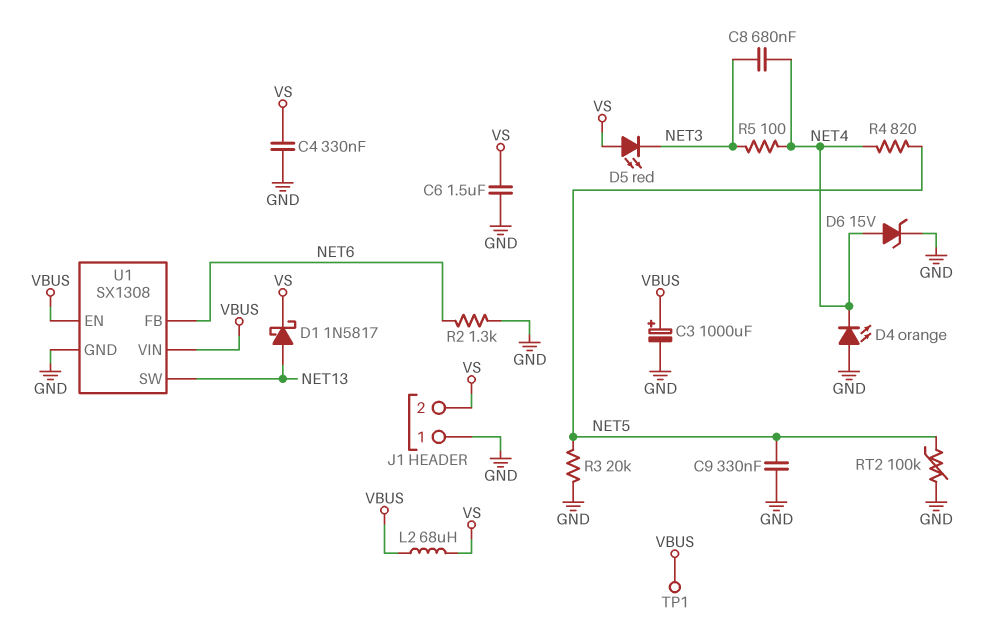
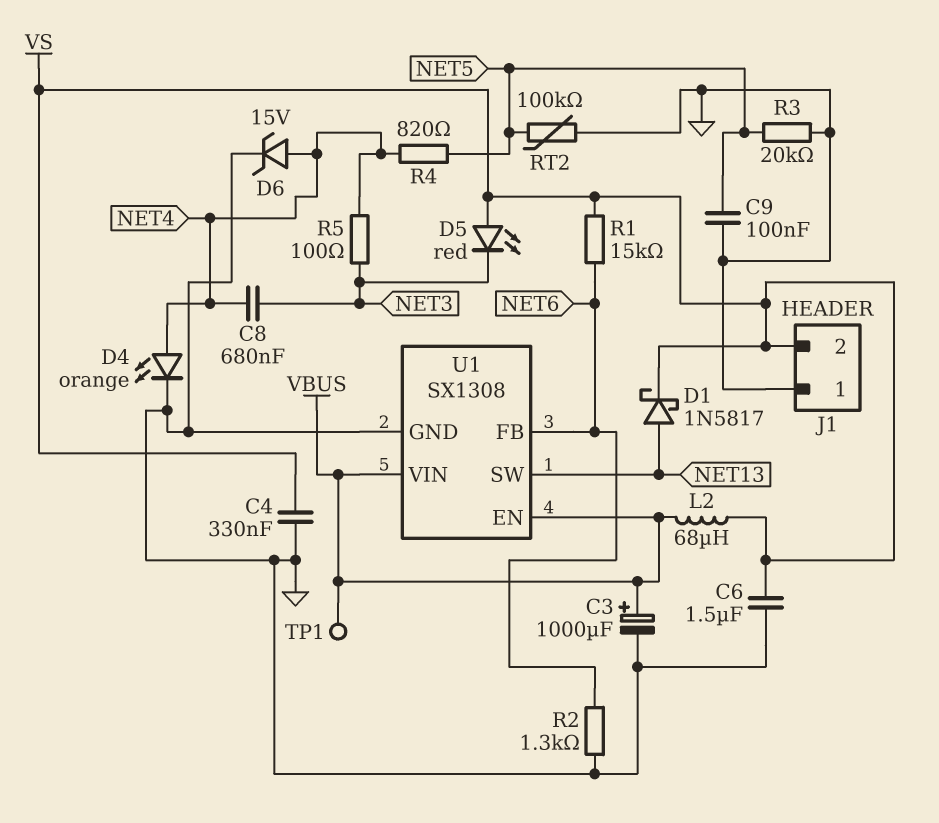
C9: 330nF (GND, NET5) -> 100nF (GND, NET5)
D4: LED orange (A GND, K NET4) -> LED orange (A NET4, K GND)
R1: none -> 15k (NET6, VS)

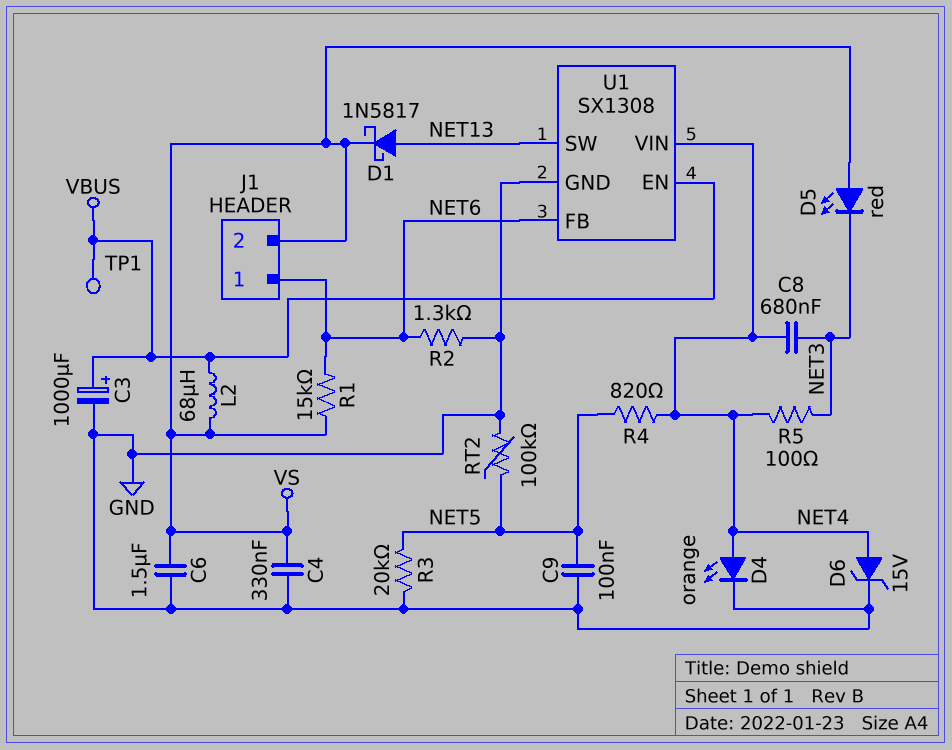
J1 pin 1: GND -> NET6
U1 pin VIN: VBUS -> NET4

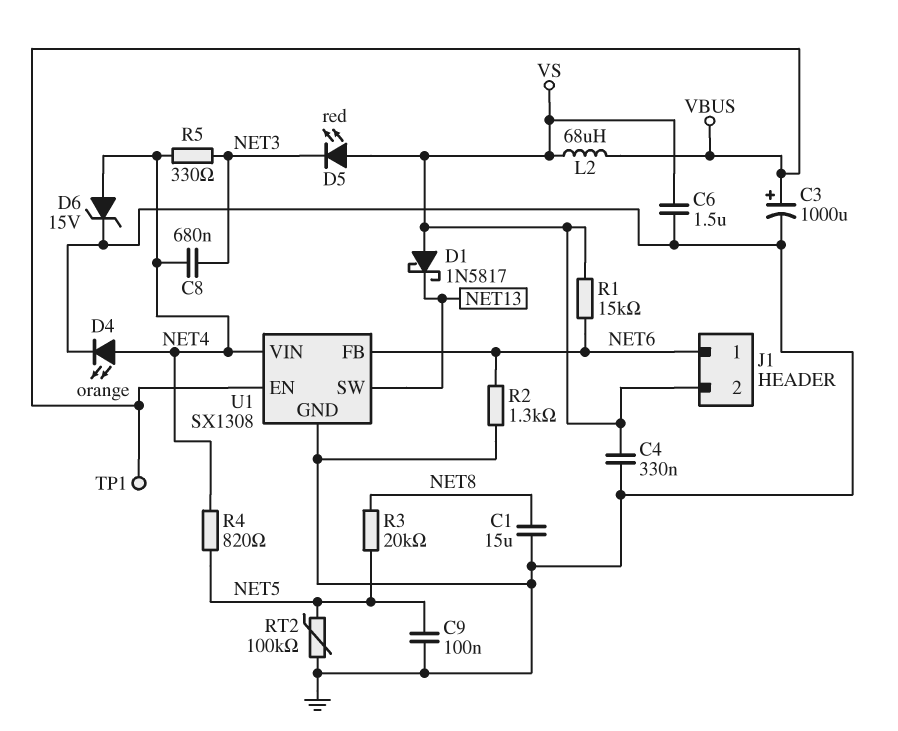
C1: none -> 15uF (GND, NET8)
D1: schottky 1N5817 (A NET13, K VS) -> schottky 1N5817 (A VS, K NET13)
R3: 20k (GND, NET5) -> 20k (NET5, NET8)
R5: 100 (NET3, NET4) -> 330 (NET3, NET4)

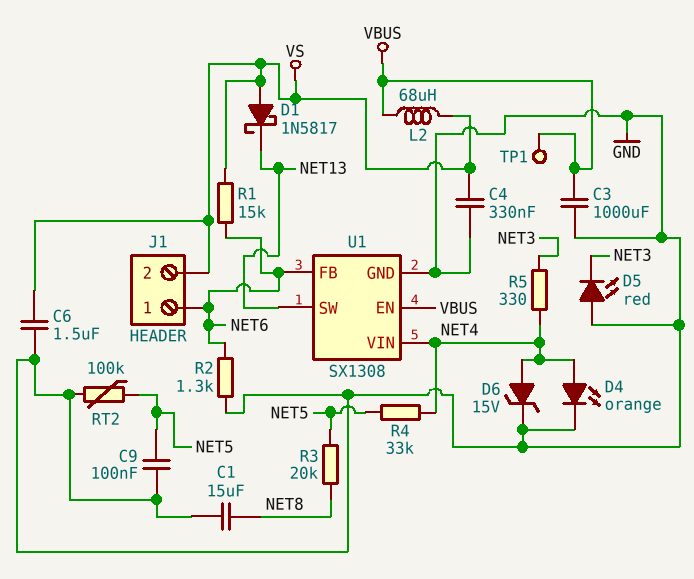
C3: 1000uF (plus VBUS, minus GND) -> 1000uF (GND, VBUS)
C8: 680nF (NET3, NET4) -> none
D5: LED red (A VS, K NET3) -> LED red (A GND, K NET3)
R4: 820 (NET4, NET5) -> 33k (NET4, NET5)

